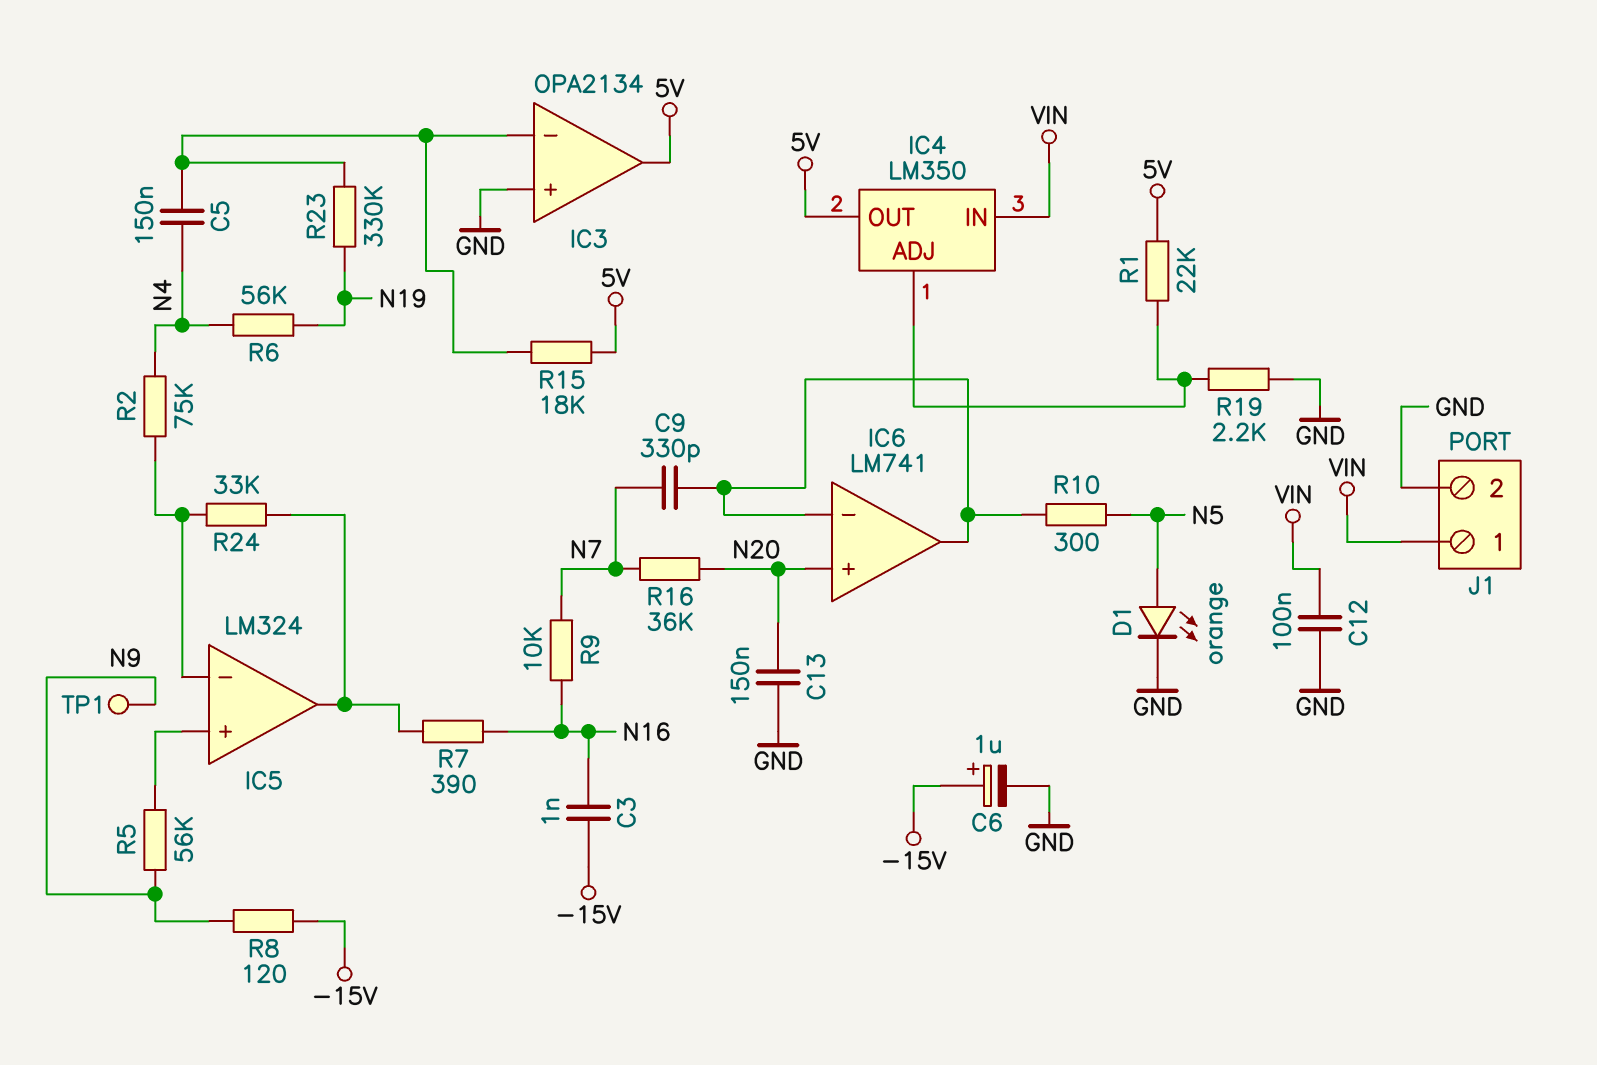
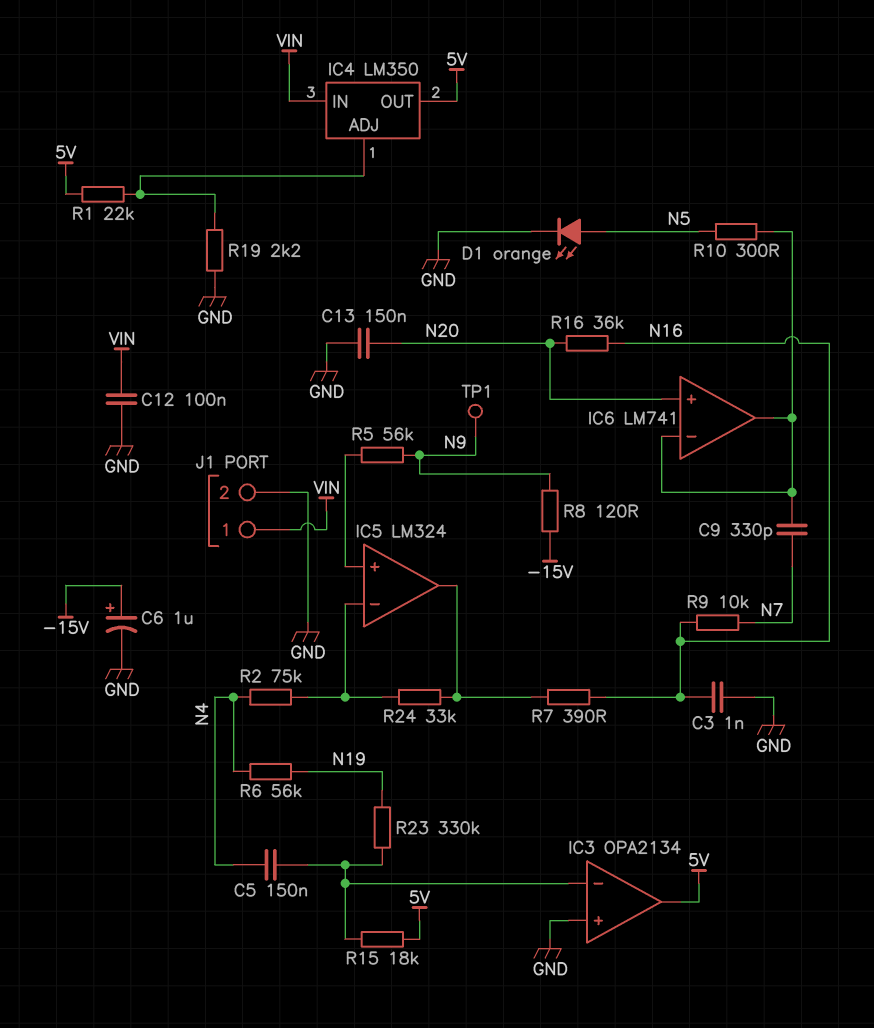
C3: 1nF (-15V, N16) -> 1nF (GND, N16)
R16: 36k (N7, N20) -> 36k (N16, N20)

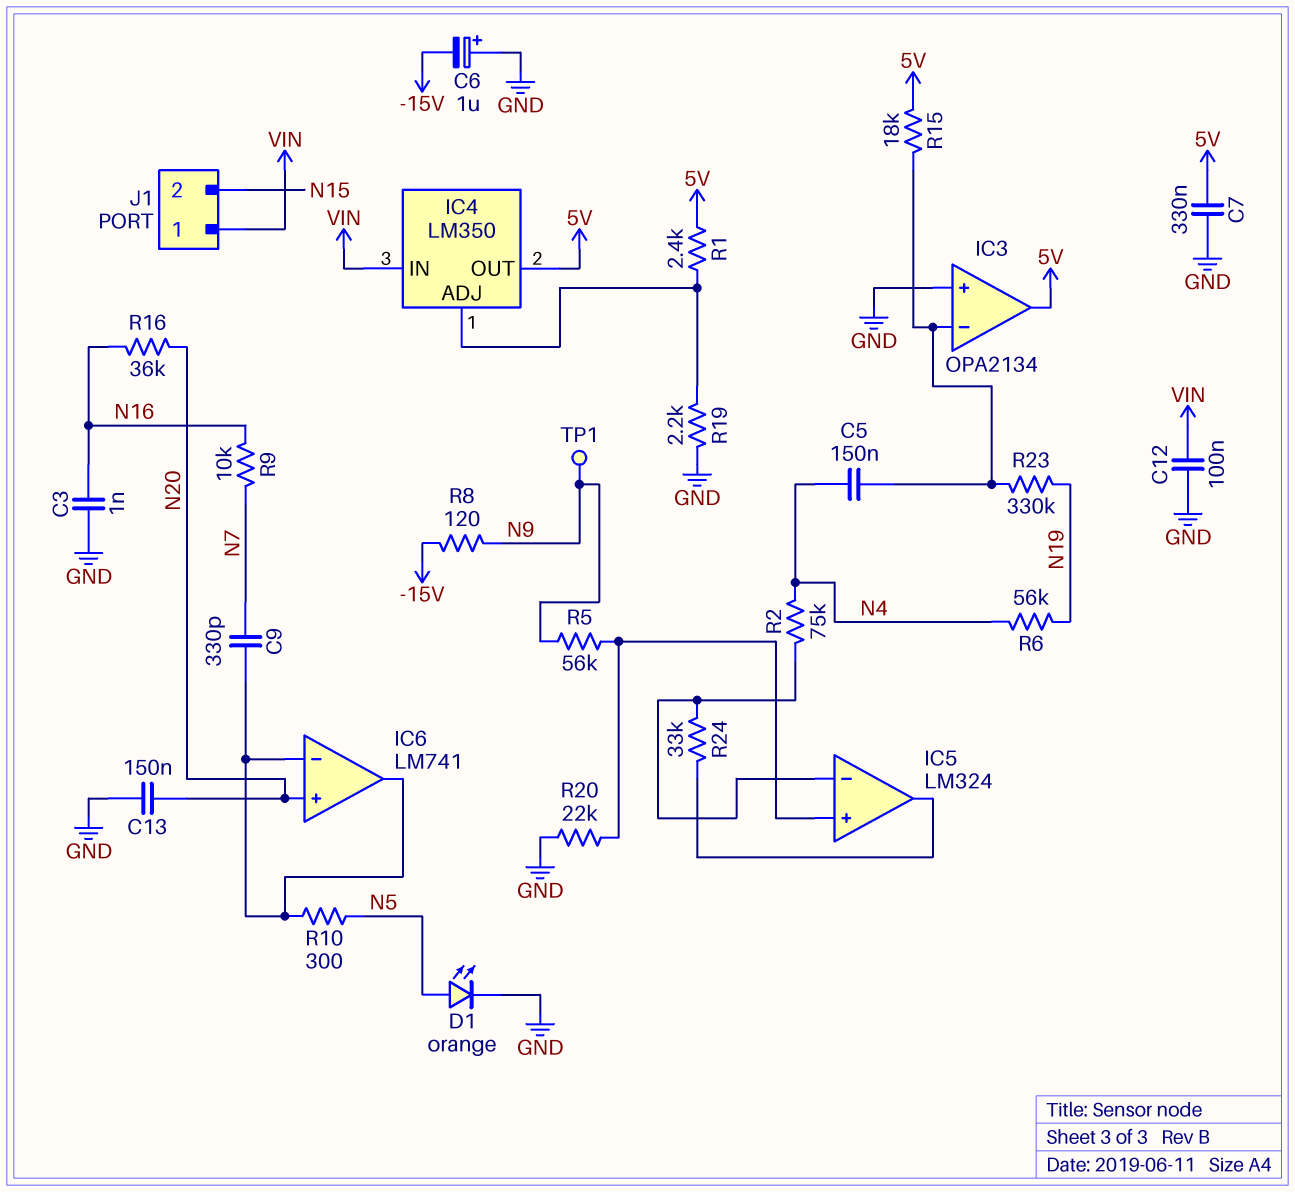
C6: 1uF (plus -15V, minus GND) -> 1uF (plus GND, minus -15V)
C7: none -> 330nF (5V, GND)
J1 pin 2: GND -> N15
R1: 22k (5V, IC4/ADJ) -> 2.4k (5V, IC4/ADJ)
R7: 390 (IC5/out, N16) -> none
R20: none -> 22k (GND, IC5/in+)

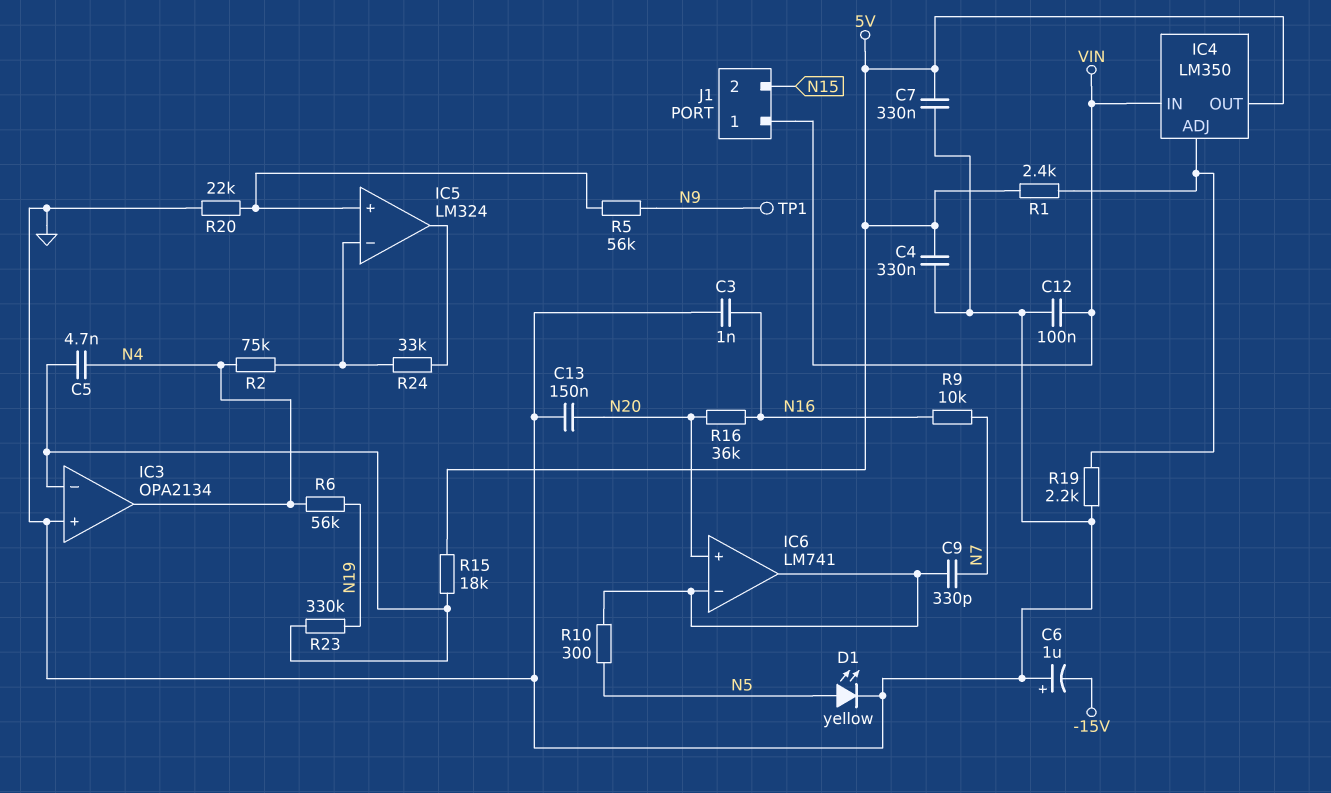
C4: none -> 330nF (5V, GND)
C5: 150nF (IC3/in-, N4) -> 4.7nF (IC3/in-, N4)
D1: LED orange (A N5, K GND) -> LED yellow (A N5, K GND)
IC3 pin out: 5V -> N4
R8: 120 (-15V, N9) -> none

